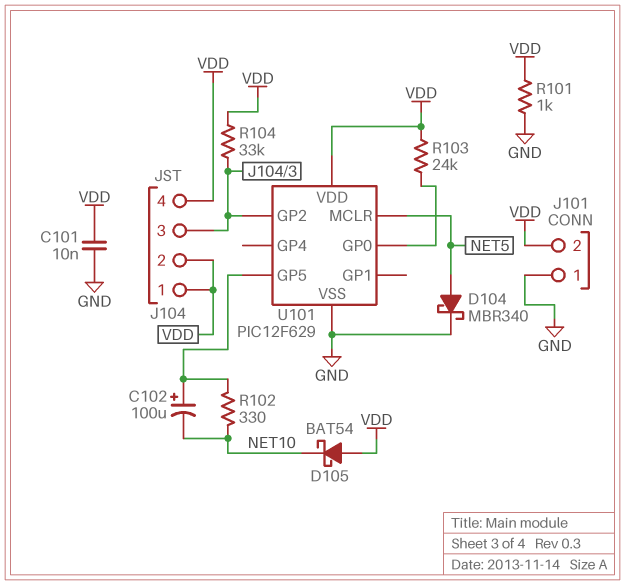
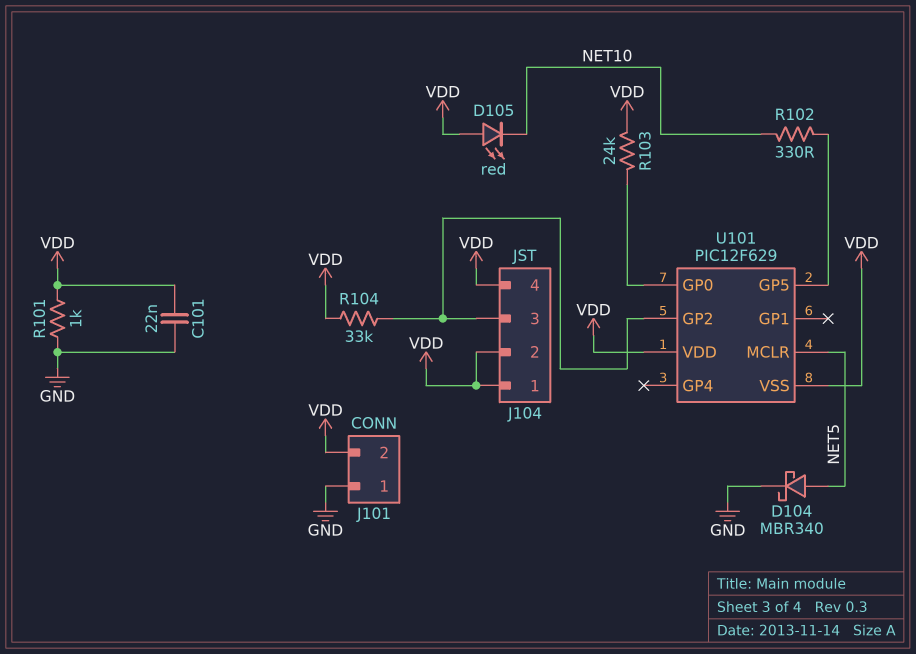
C101: 10nF (GND, VDD) -> 22nF (GND, VDD)
C102: 100uF (plus U101/GP5, minus NET10) -> none
D105: schottky BAT54 (A VDD, K NET10) -> LED red (A VDD, K NET10)
U101 pin VSS: GND -> VDD

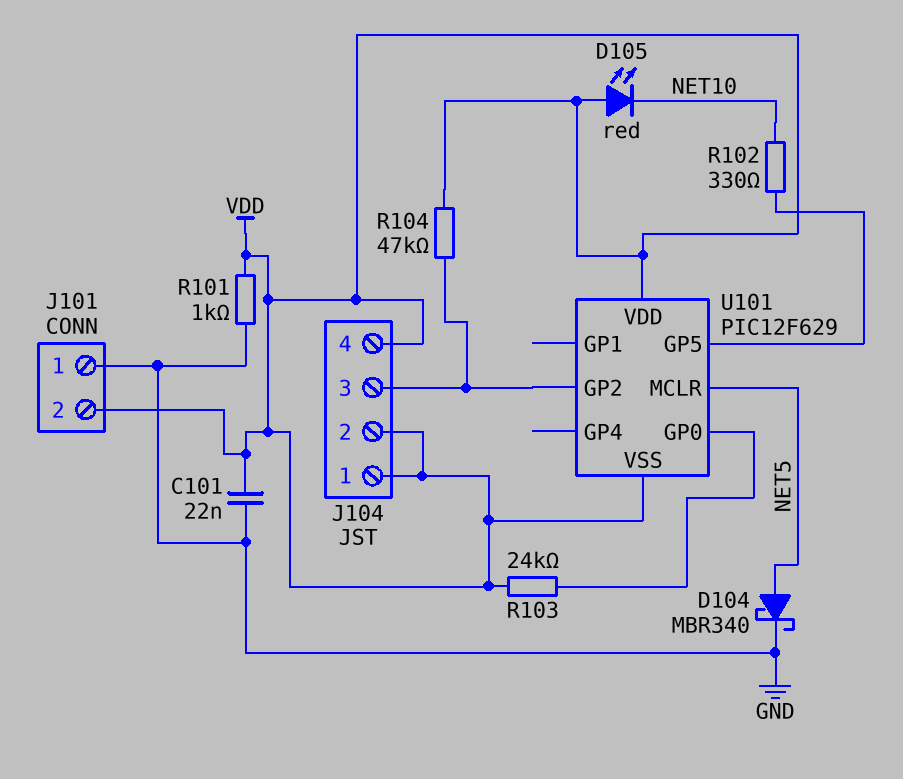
R104: 33k (J104/3, VDD) -> 47k (J104/3, VDD)

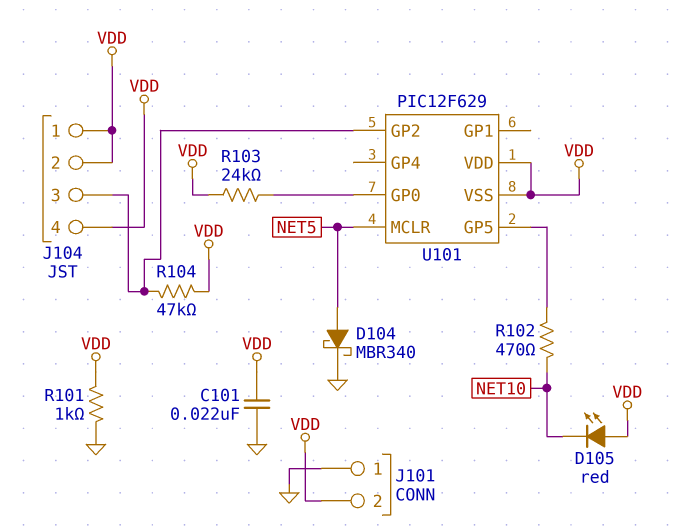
R102: 330 (NET10, U101/GP5) -> 470 (NET10, U101/GP5)

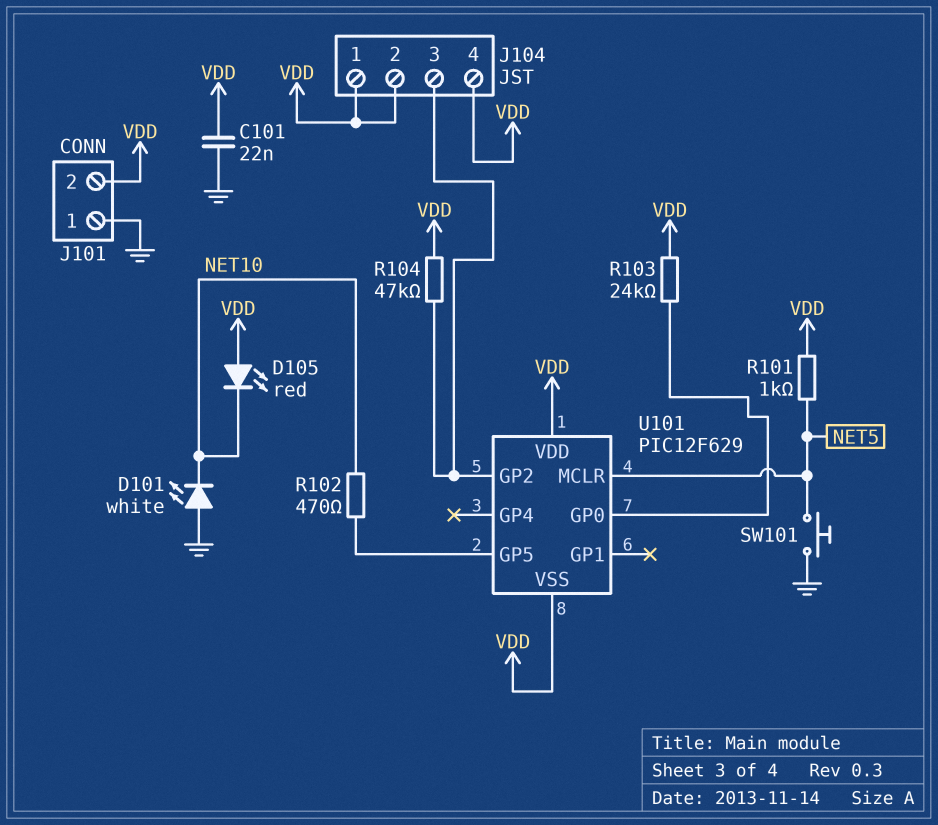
D101: none -> LED white (A GND, K NET10)
D104: schottky MBR340 (A NET5, K GND) -> none
R101: 1k (GND, VDD) -> 1k (NET5, VDD)
SW101: none -> button (GND, NET5)

